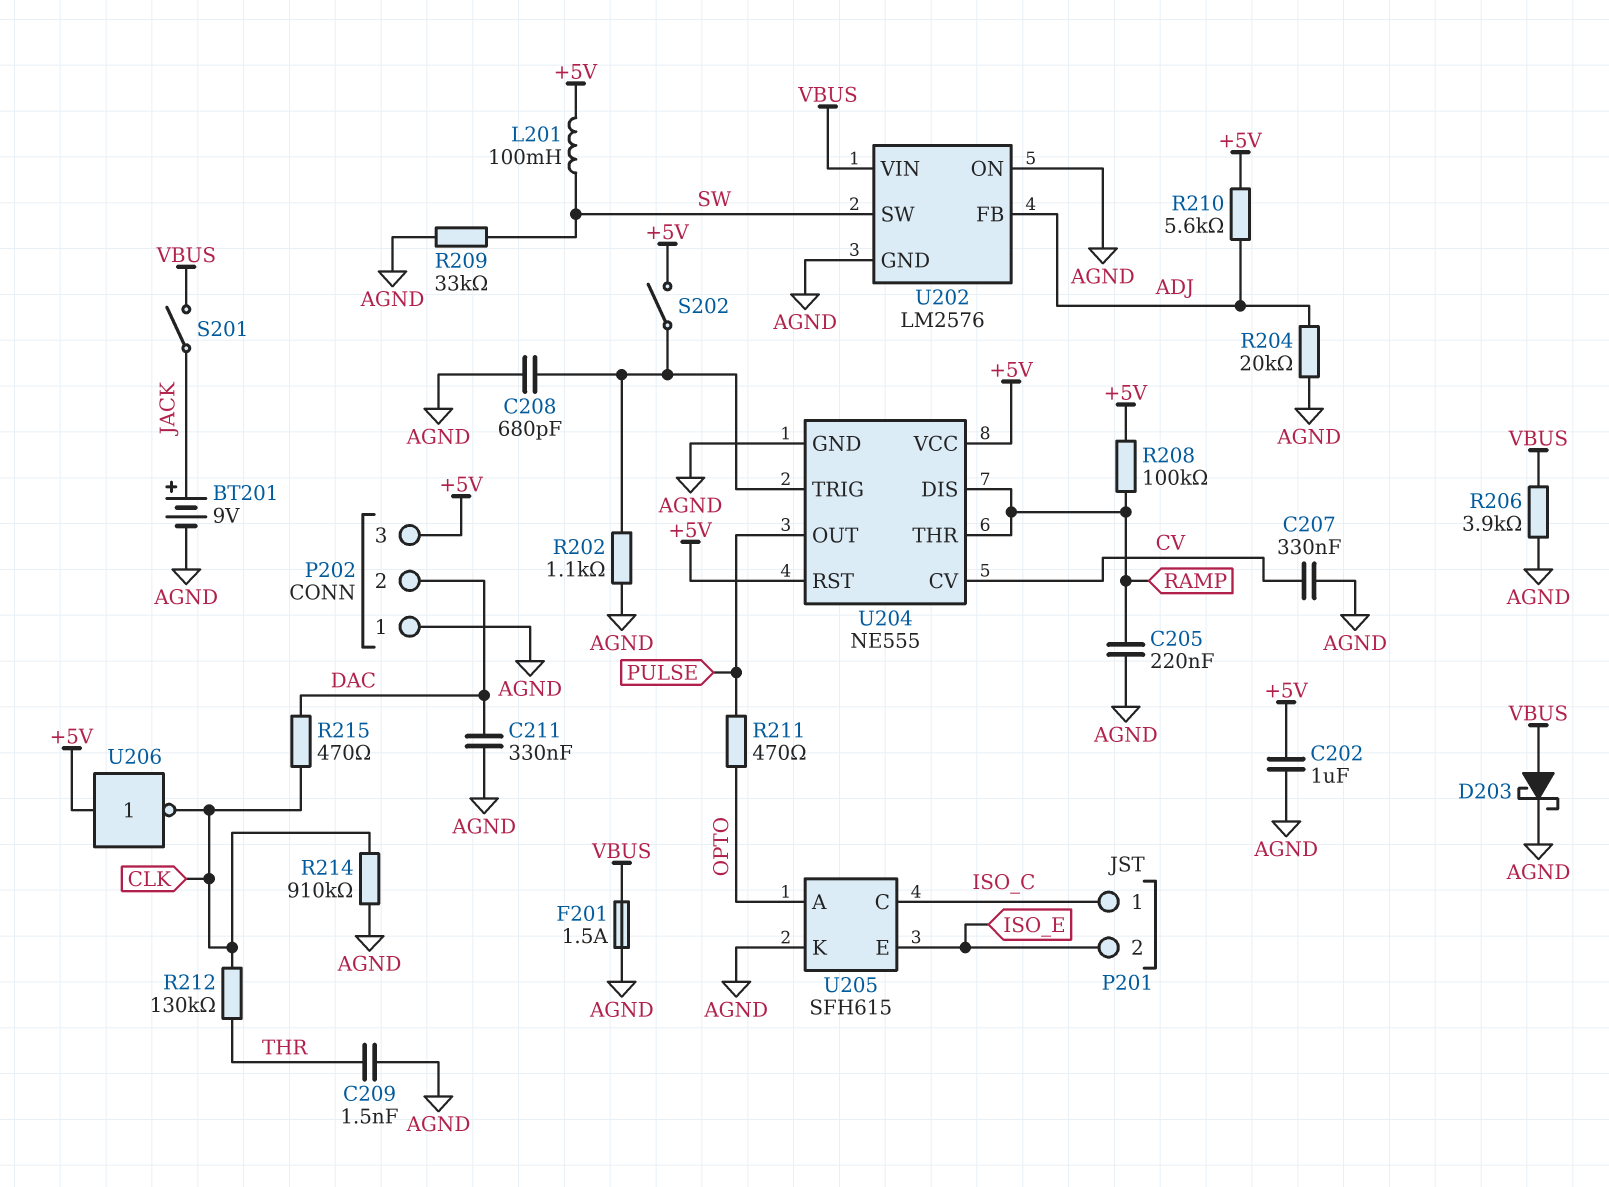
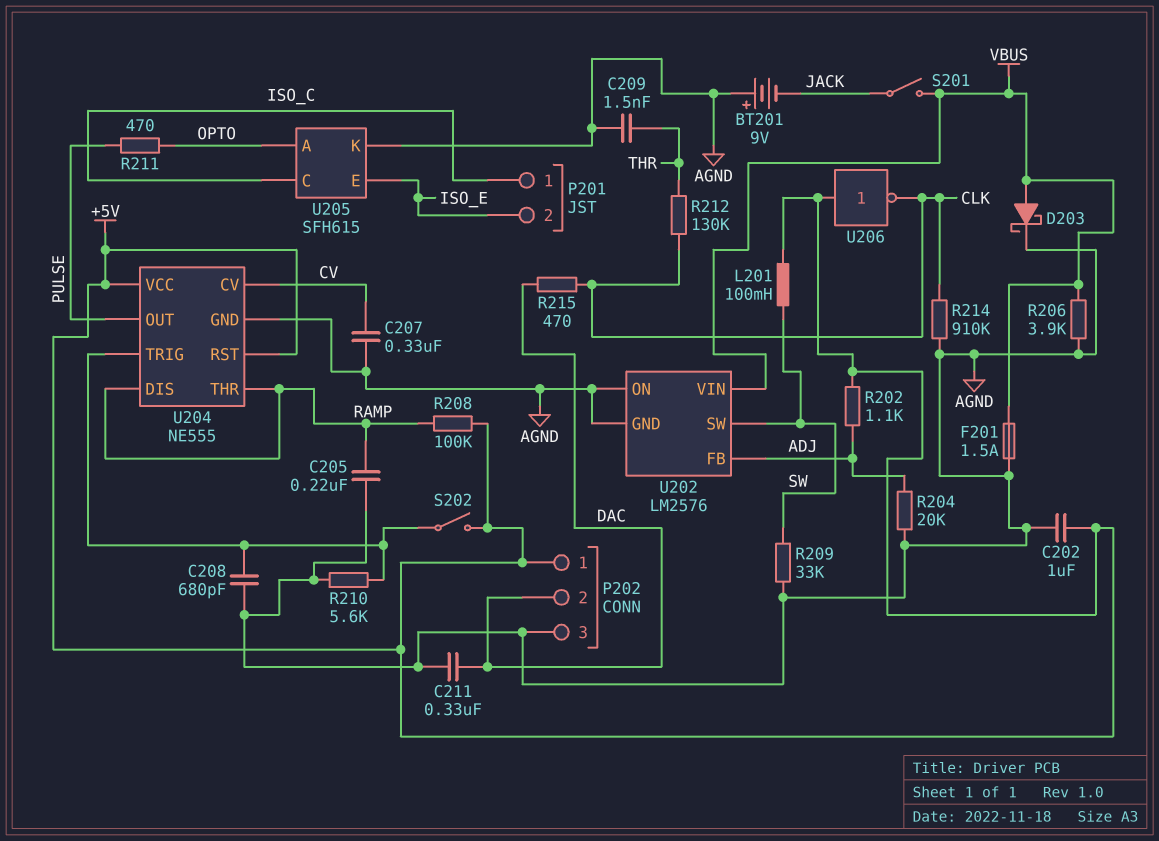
BT201: 9V (plus JACK, minus AGND) -> 9V (plus AGND, minus JACK)
P202 pin 1: AGND -> +5V
P202 pin 3: +5V -> AGND
R202: 1.1k (AGND, U204/TRIG) -> 1.1k (+5V, ADJ)
R210: 5.6k (+5V, ADJ) -> 5.6k (AGND, U204/TRIG)

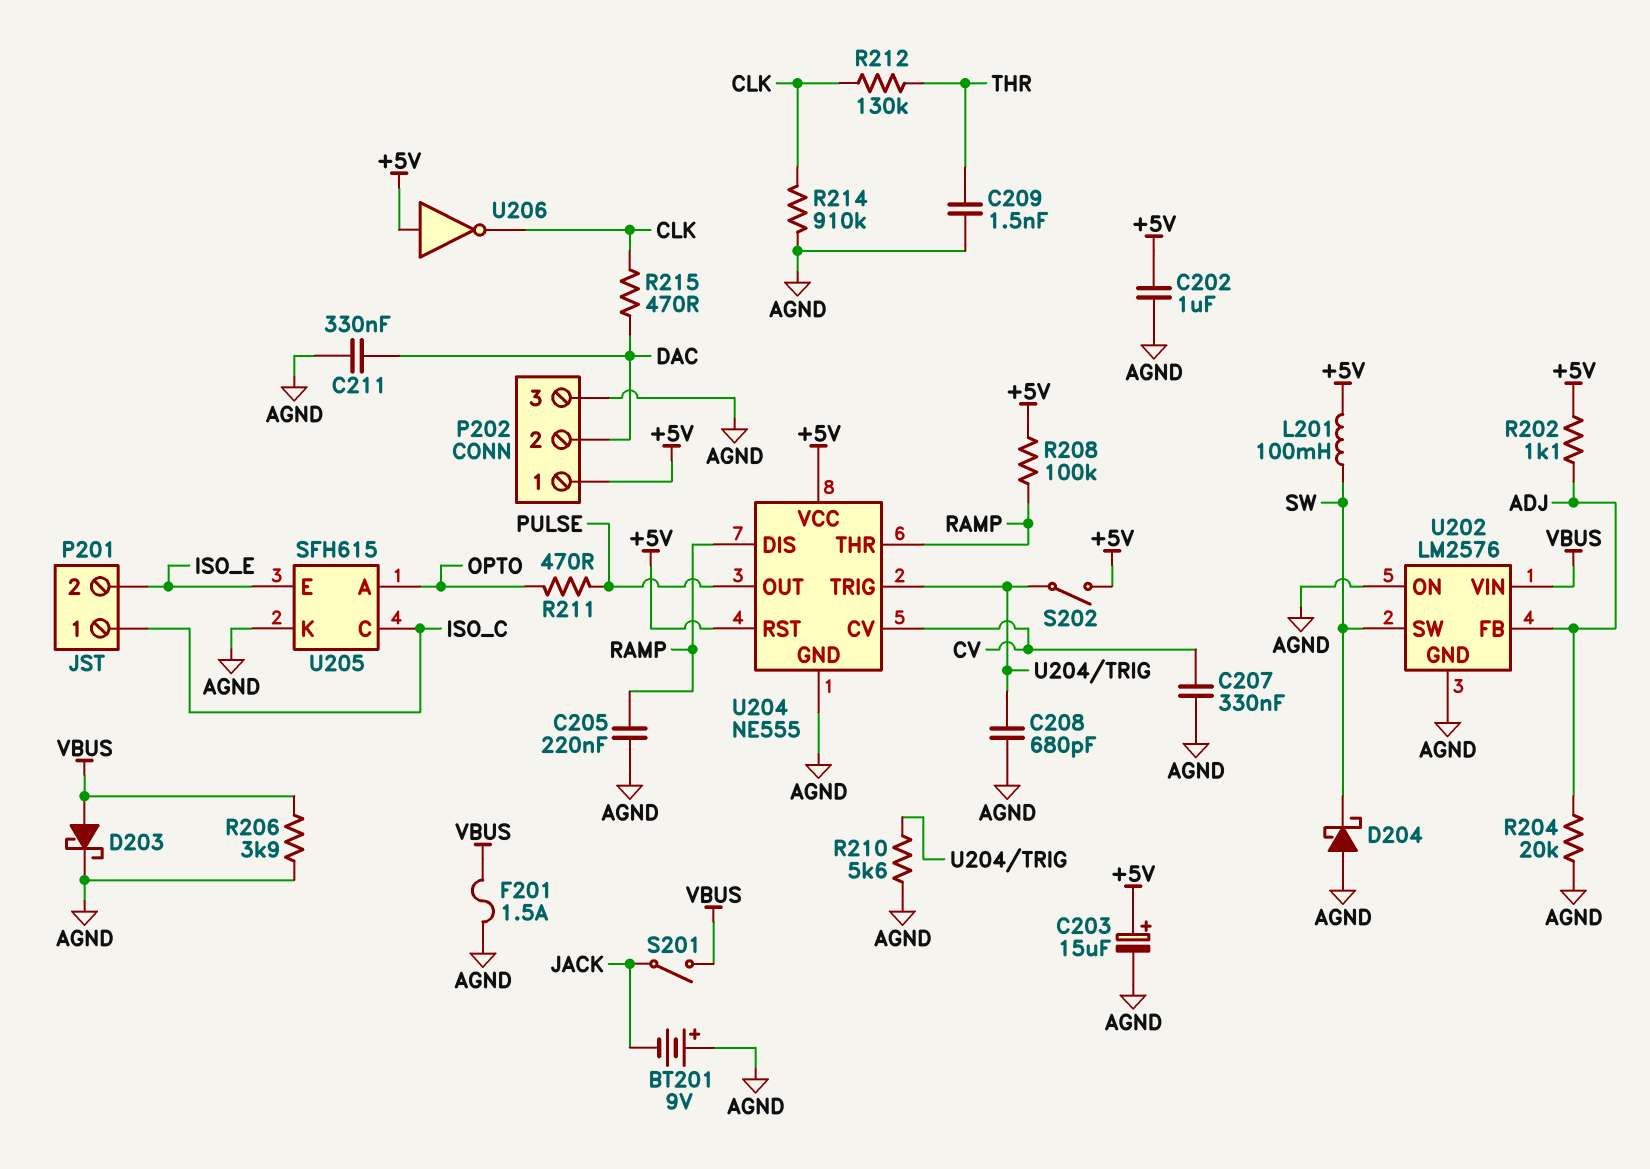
C203: none -> 15uF (plus +5V, minus AGND)
D204: none -> schottky (A AGND, K SW)
R209: 33k (AGND, SW) -> none

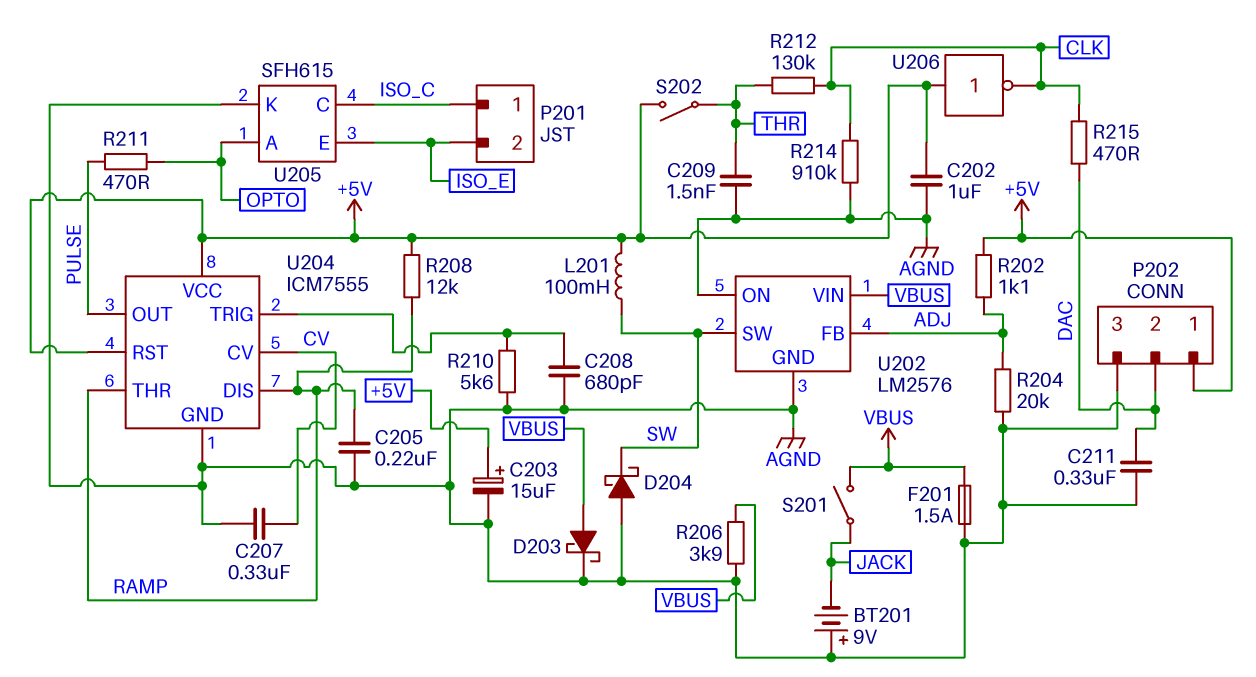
R208: 100k (+5V, RAMP) -> 12k (+5V, RAMP)
S202: switch (+5V, U204/TRIG) -> switch (+5V, THR)
U204: NE555 -> ICM7555

